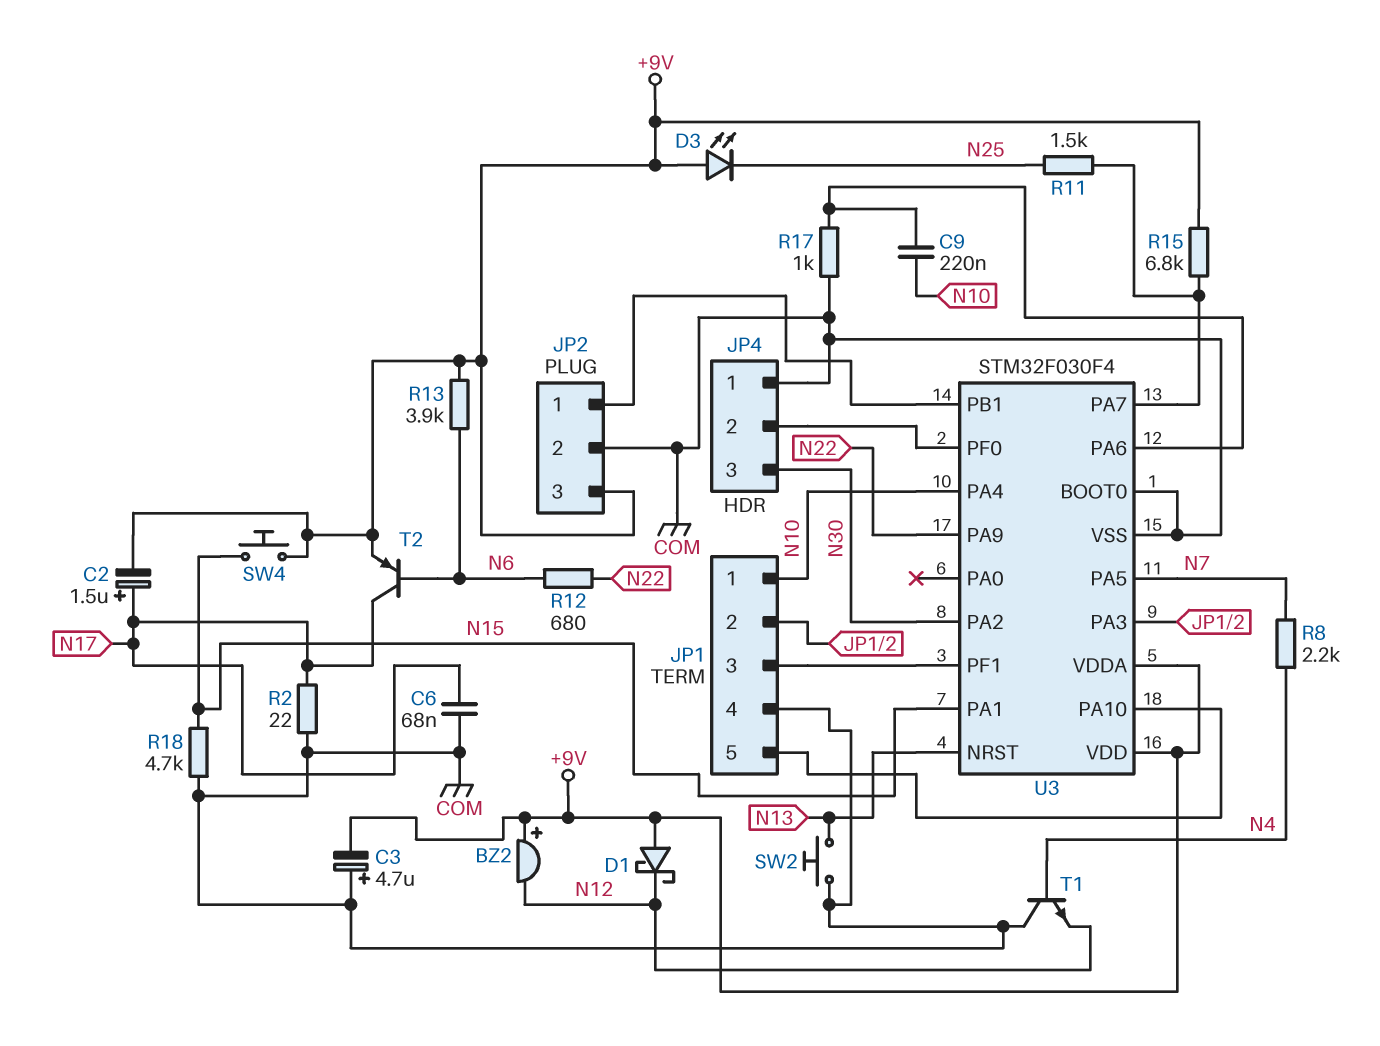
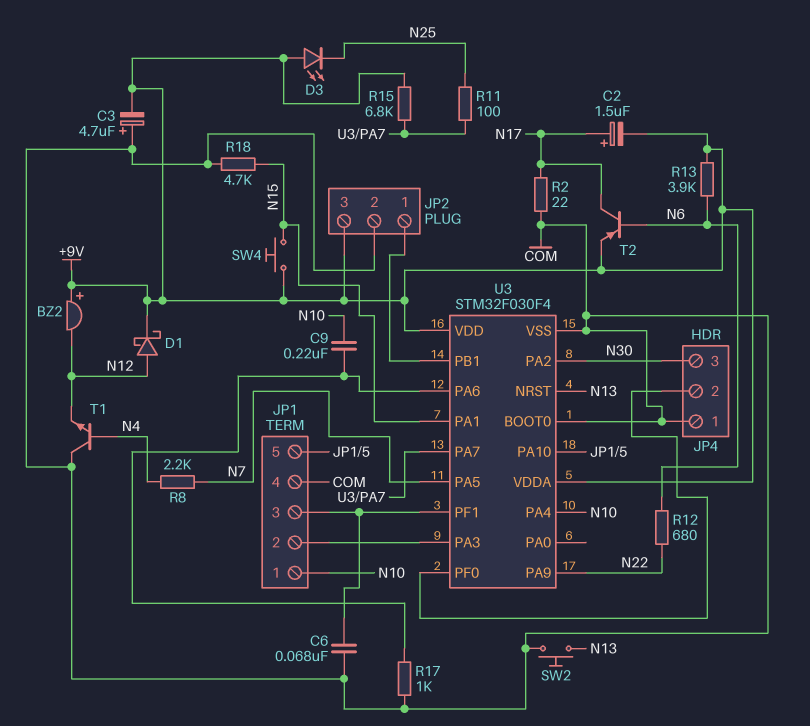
C6: 68nF (COM, N17) -> 68nF (COM, JP1/3)
D1: schottky (A +9V, K N12) -> schottky (A N12, K +9V)
R11: 1.5k (N25, U3/PA7) -> 100 (N25, U3/PA7)

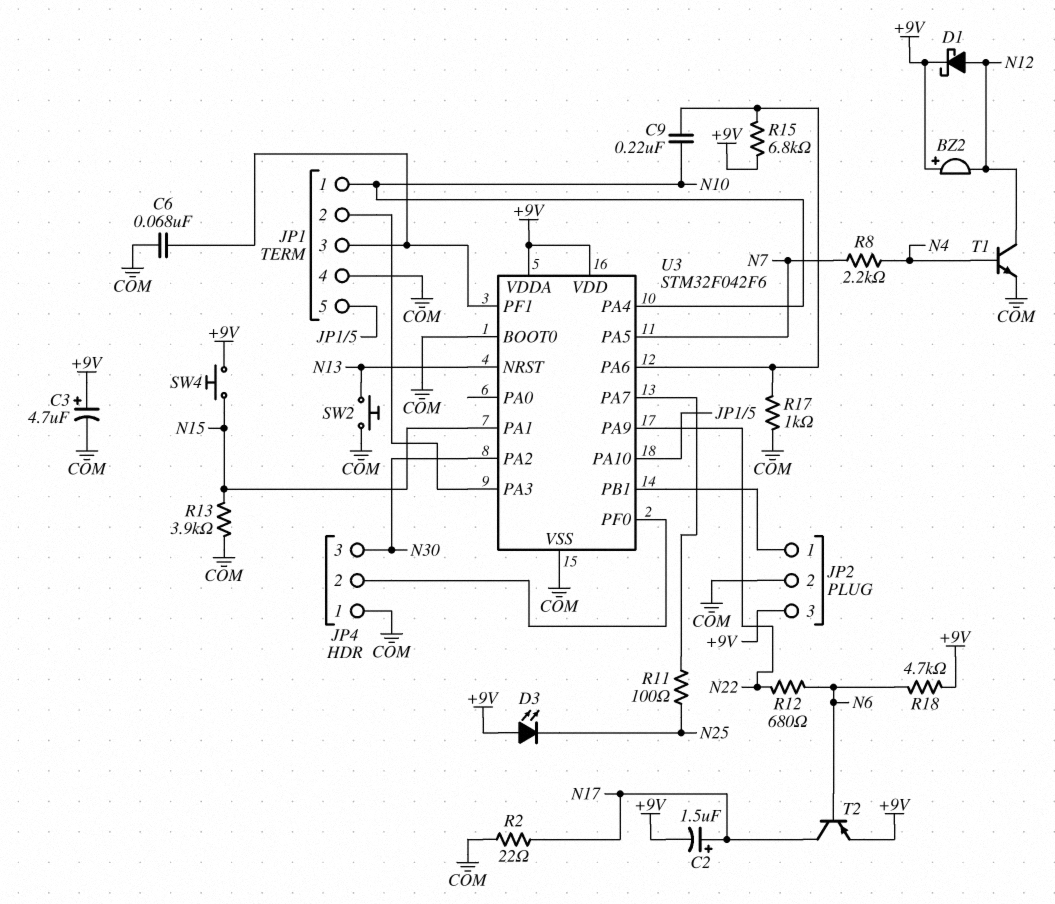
C3: 4.7uF (plus COM, minus +9V) -> 4.7uF (plus +9V, minus COM)
R13: 3.9k (+9V, N6) -> 3.9k (COM, N15)
R15: 6.8k (+9V, U3/PA7) -> 6.8k (+9V, U3/PA6)
R18: 4.7k (COM, N15) -> 4.7k (+9V, N6)
T1: NPN (B N4, C COM, E N12) -> NPN (B N4, C N12, E COM)
U3: STM32F030F4 -> STM32F042F6

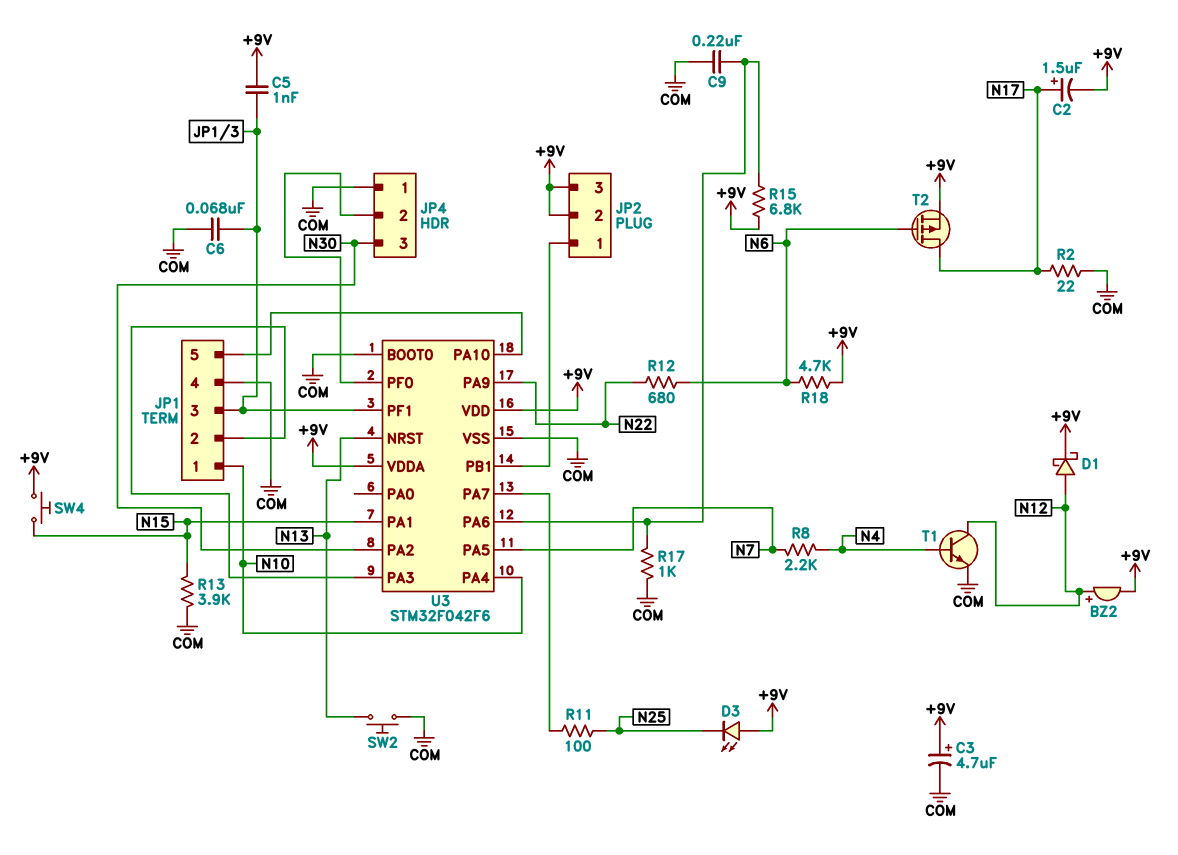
BZ2: buzzer (plus +9V, minus N12) -> buzzer (plus N12, minus +9V)
C5: none -> 1nF (+9V, JP1/3)
C9: 220nF (N10, U3/PA6) -> 220nF (COM, U3/PA6)
JP2 pin 2: COM -> +9V
T2: PNP (B N6, C N17, E +9V) -> PMOS (G N6, D N17, S +9V)

